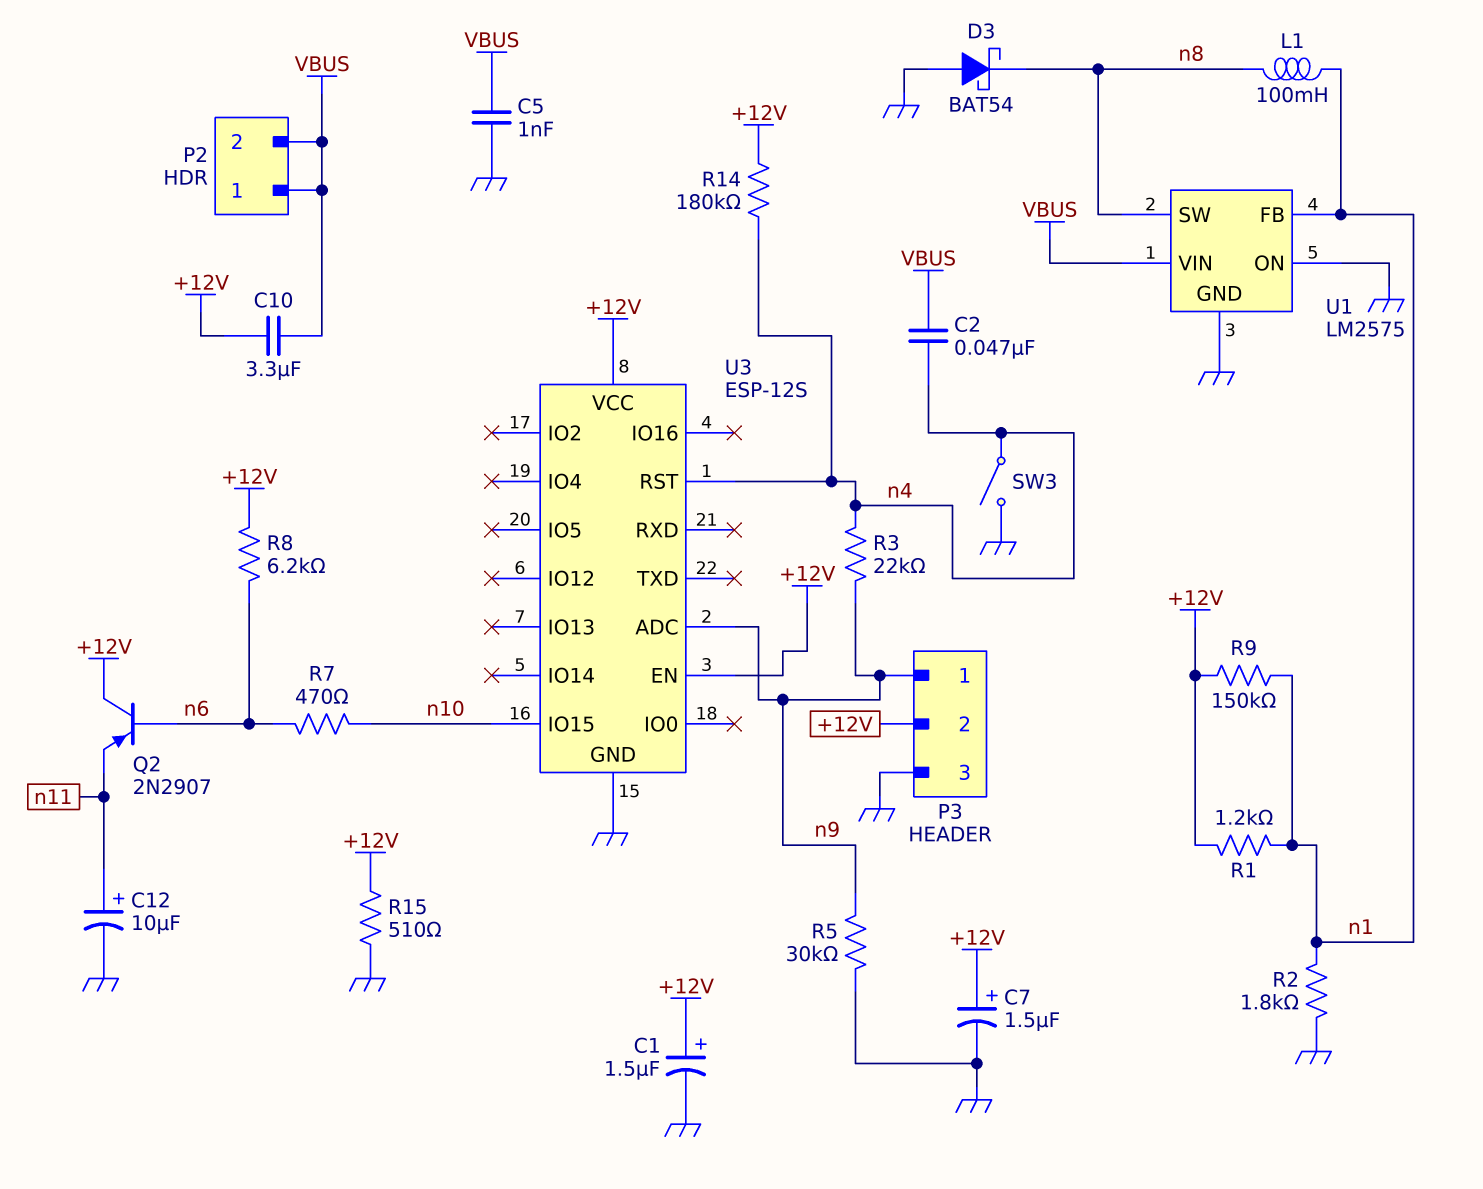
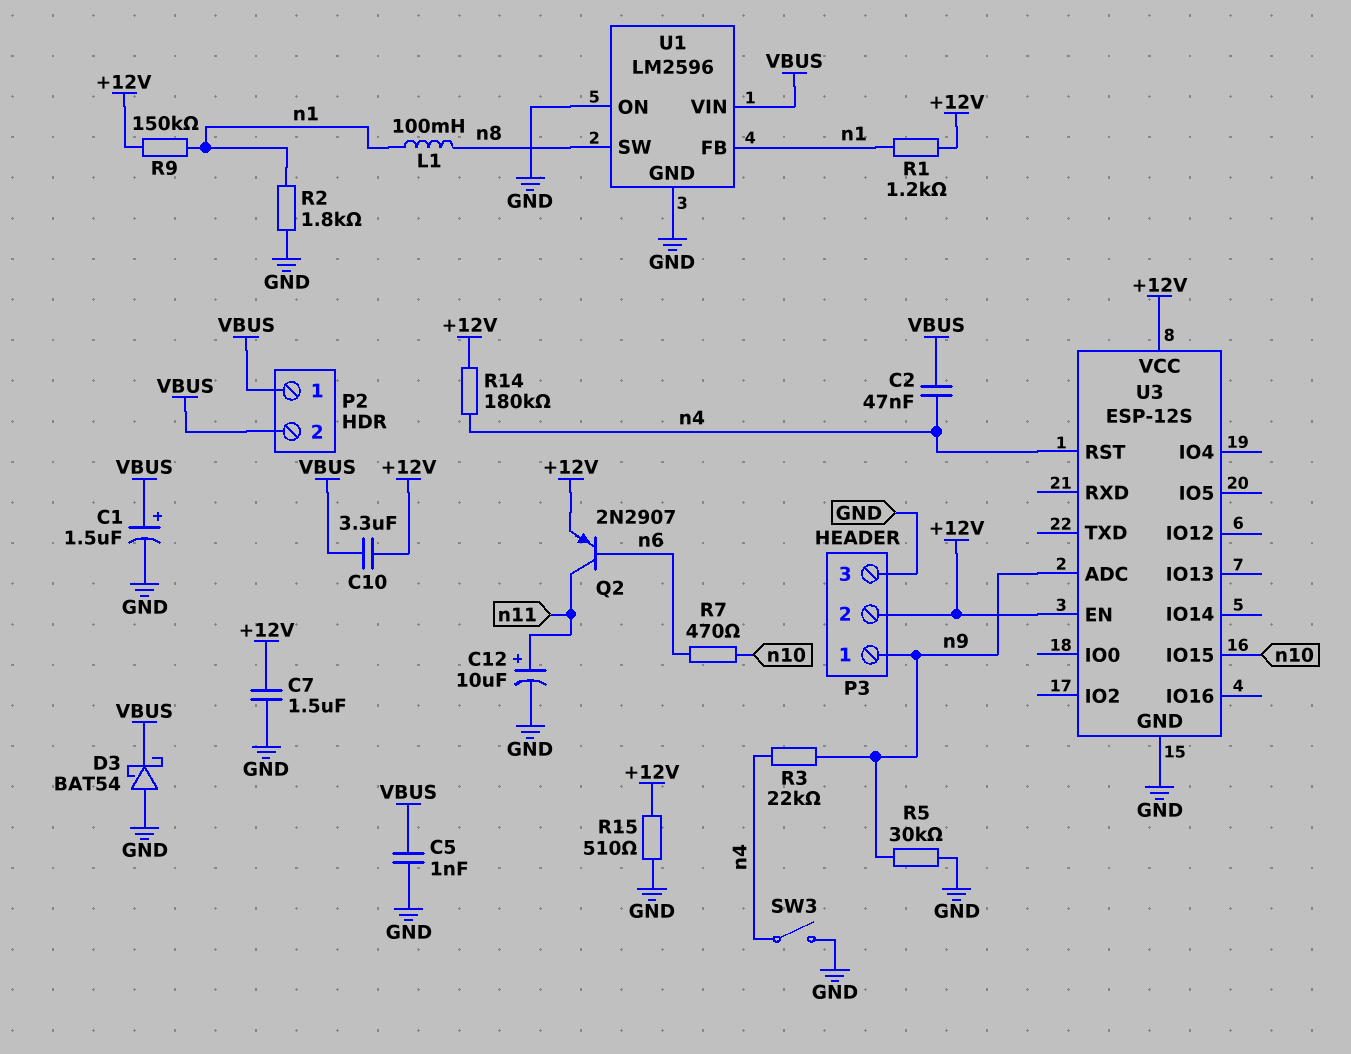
C1: 1.5uF (plus +12V, minus GND) -> 1.5uF (plus VBUS, minus GND)
C7: 1.5uF (plus +12V, minus GND) -> 1.5uF (+12V, GND)
D3: schottky BAT54 (A GND, K n8) -> schottky BAT54 (A GND, K VBUS)
Q2: PNP 2N2907 (B n6, C +12V, E n11) -> PNP 2N2907 (B n6, C n11, E +12V)
R8: 6.2k (+12V, n6) -> none
U1: LM2575 -> LM2596

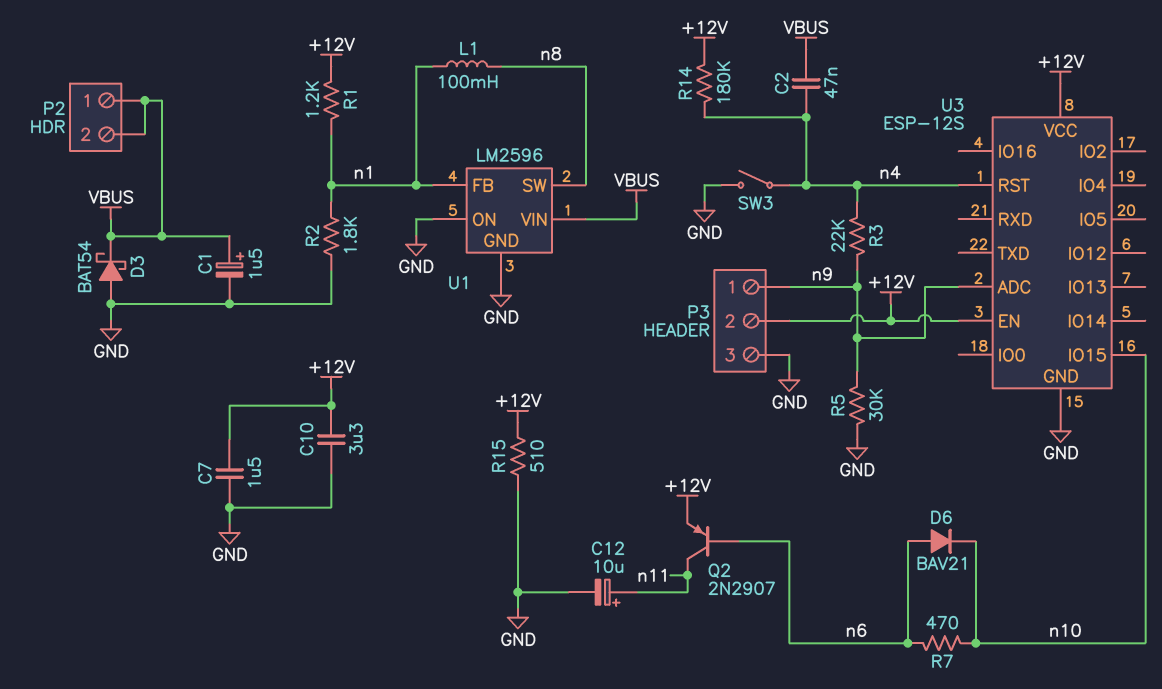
C5: 1nF (GND, VBUS) -> none
C10: 3.3uF (+12V, VBUS) -> 3.3uF (+12V, GND)
D6: none -> diode BAV21 (A n6, K n10)
R9: 150k (+12V, n1) -> none

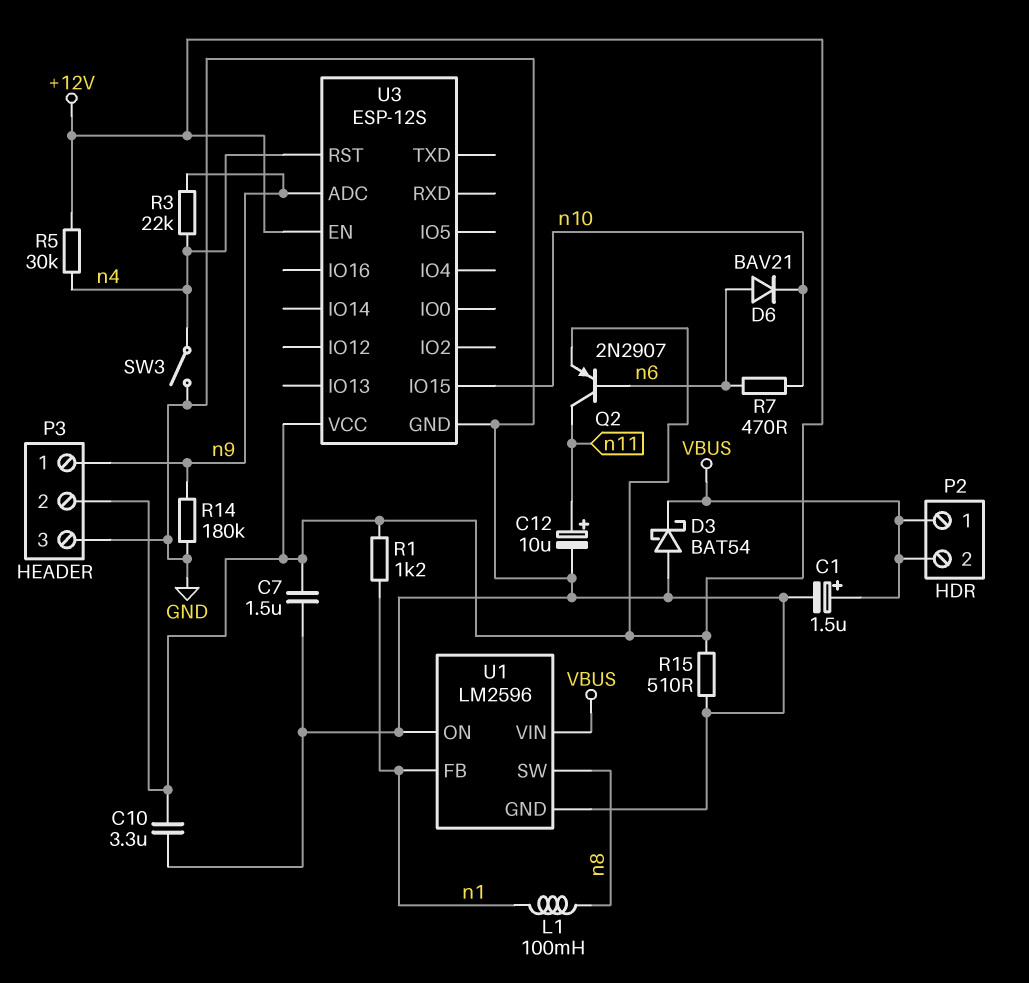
C2: 47nF (VBUS, n4) -> none
R2: 1.8k (GND, n1) -> none
R5: 30k (GND, n9) -> 30k (+12V, n4)
R14: 180k (+12V, n4) -> 180k (GND, n9)

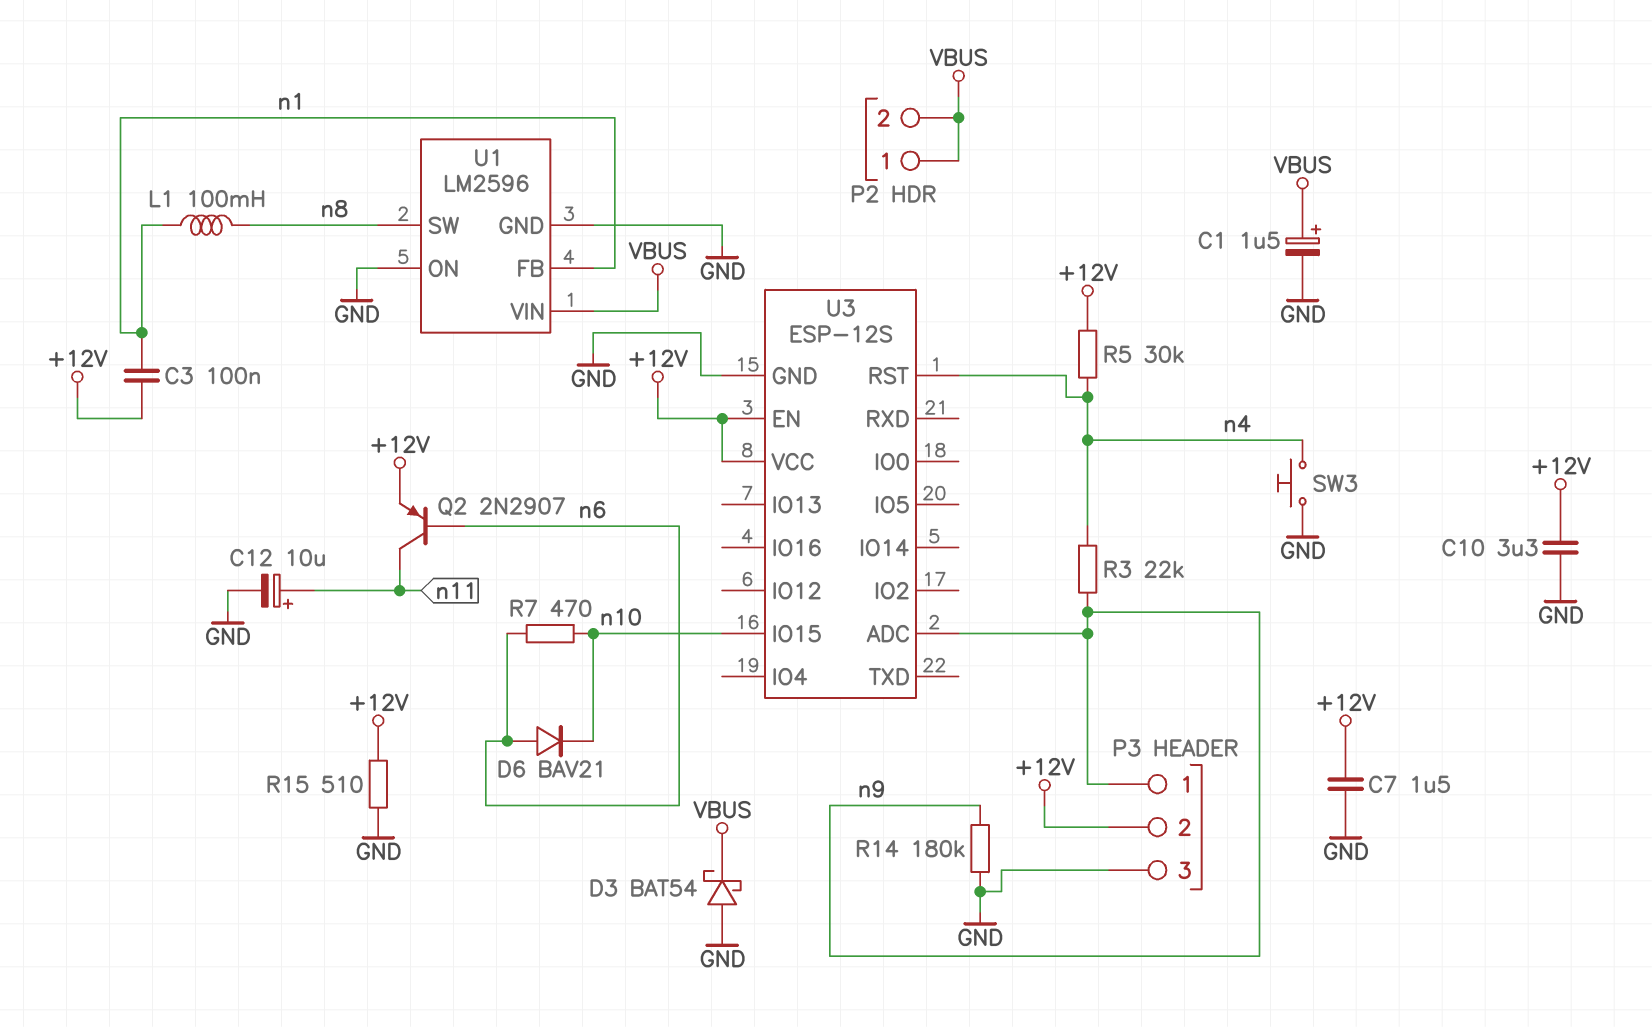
C3: none -> 100nF (+12V, n1)
R1: 1.2k (+12V, n1) -> none
SW3: switch (GND, n4) -> button (GND, n4)

